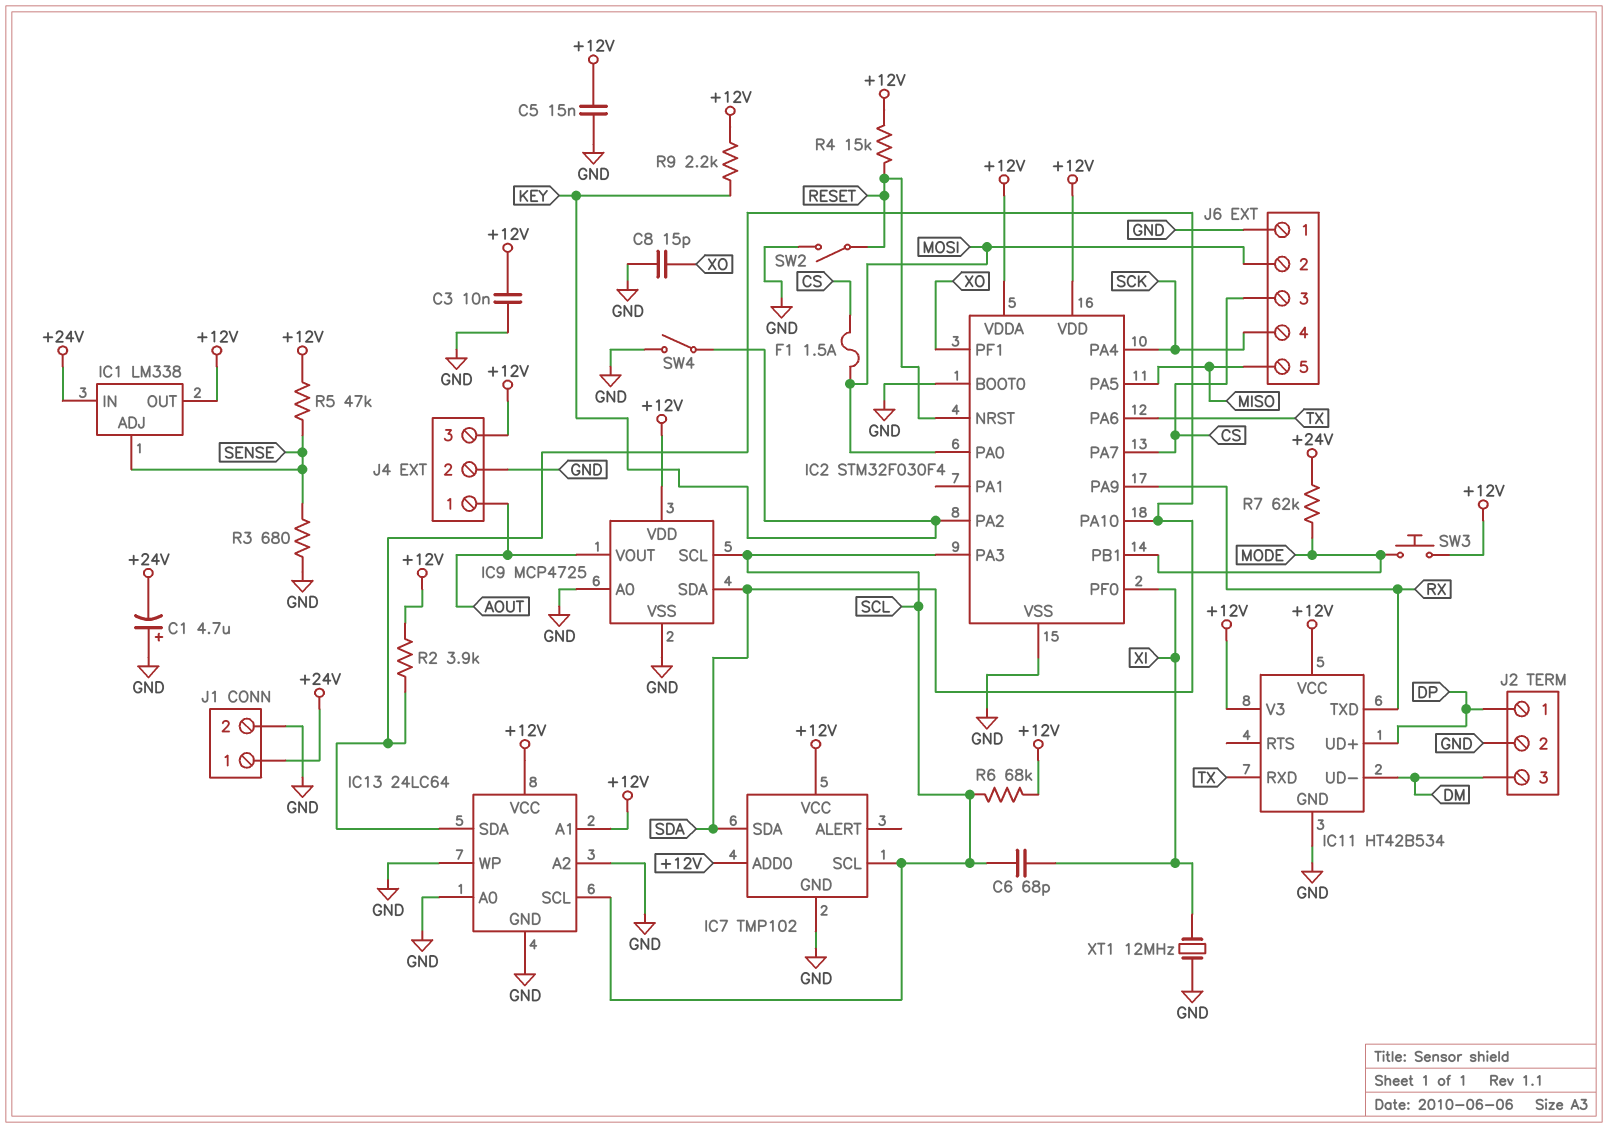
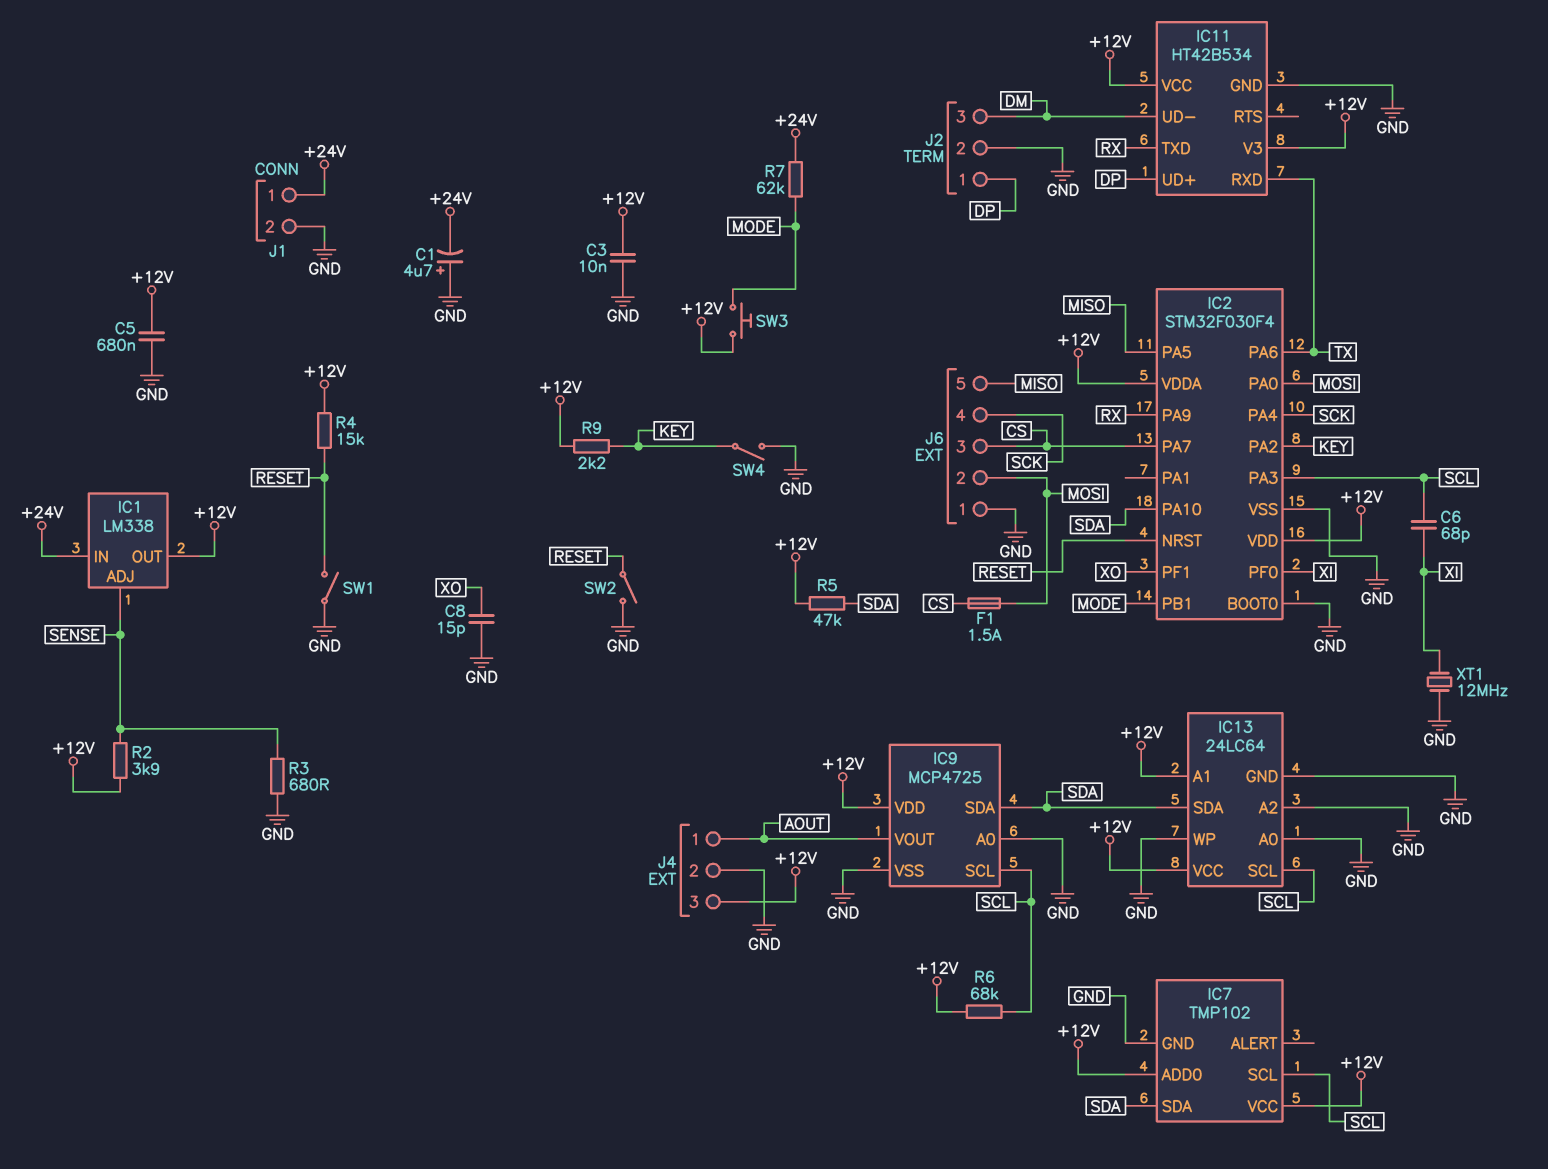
C5: 15nF (+12V, GND) -> 680nF (+12V, GND)
R2: 3.9k (+12V, SDA) -> 3.9k (+12V, SENSE)
R5: 47k (+12V, SENSE) -> 47k (+12V, SDA)
SW1: none -> switch (GND, RESET)

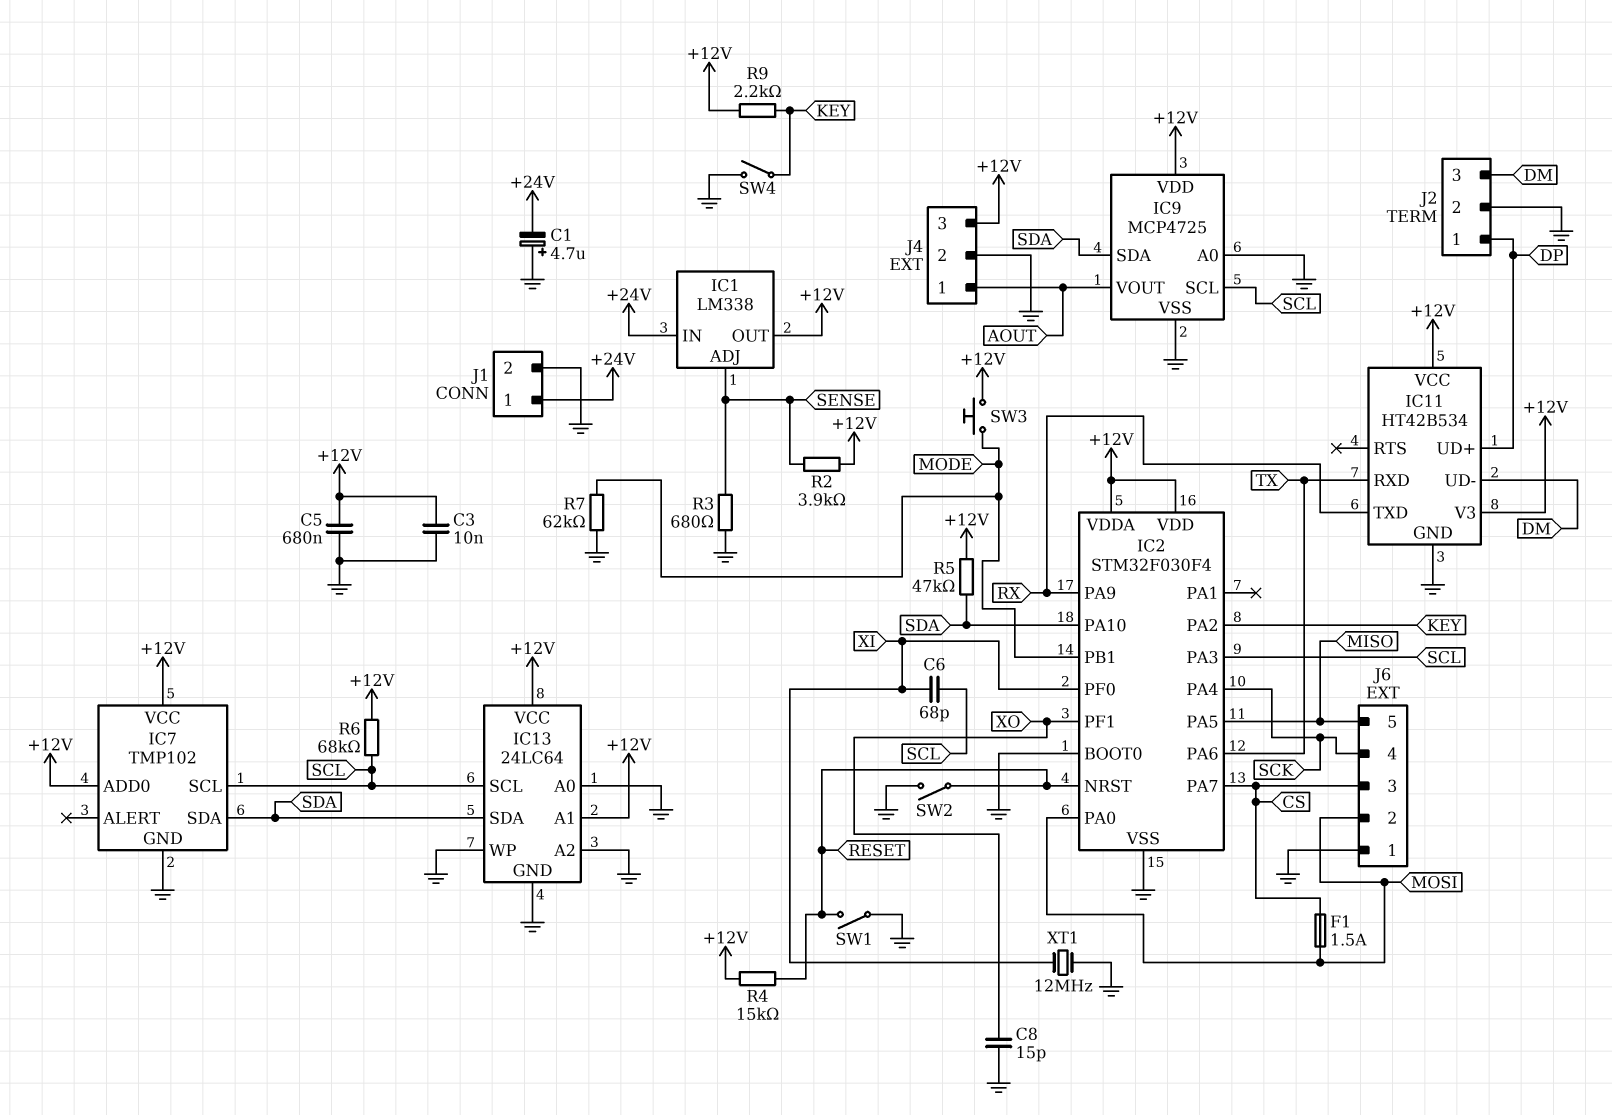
R7: 62k (+24V, MODE) -> 62k (GND, MODE)

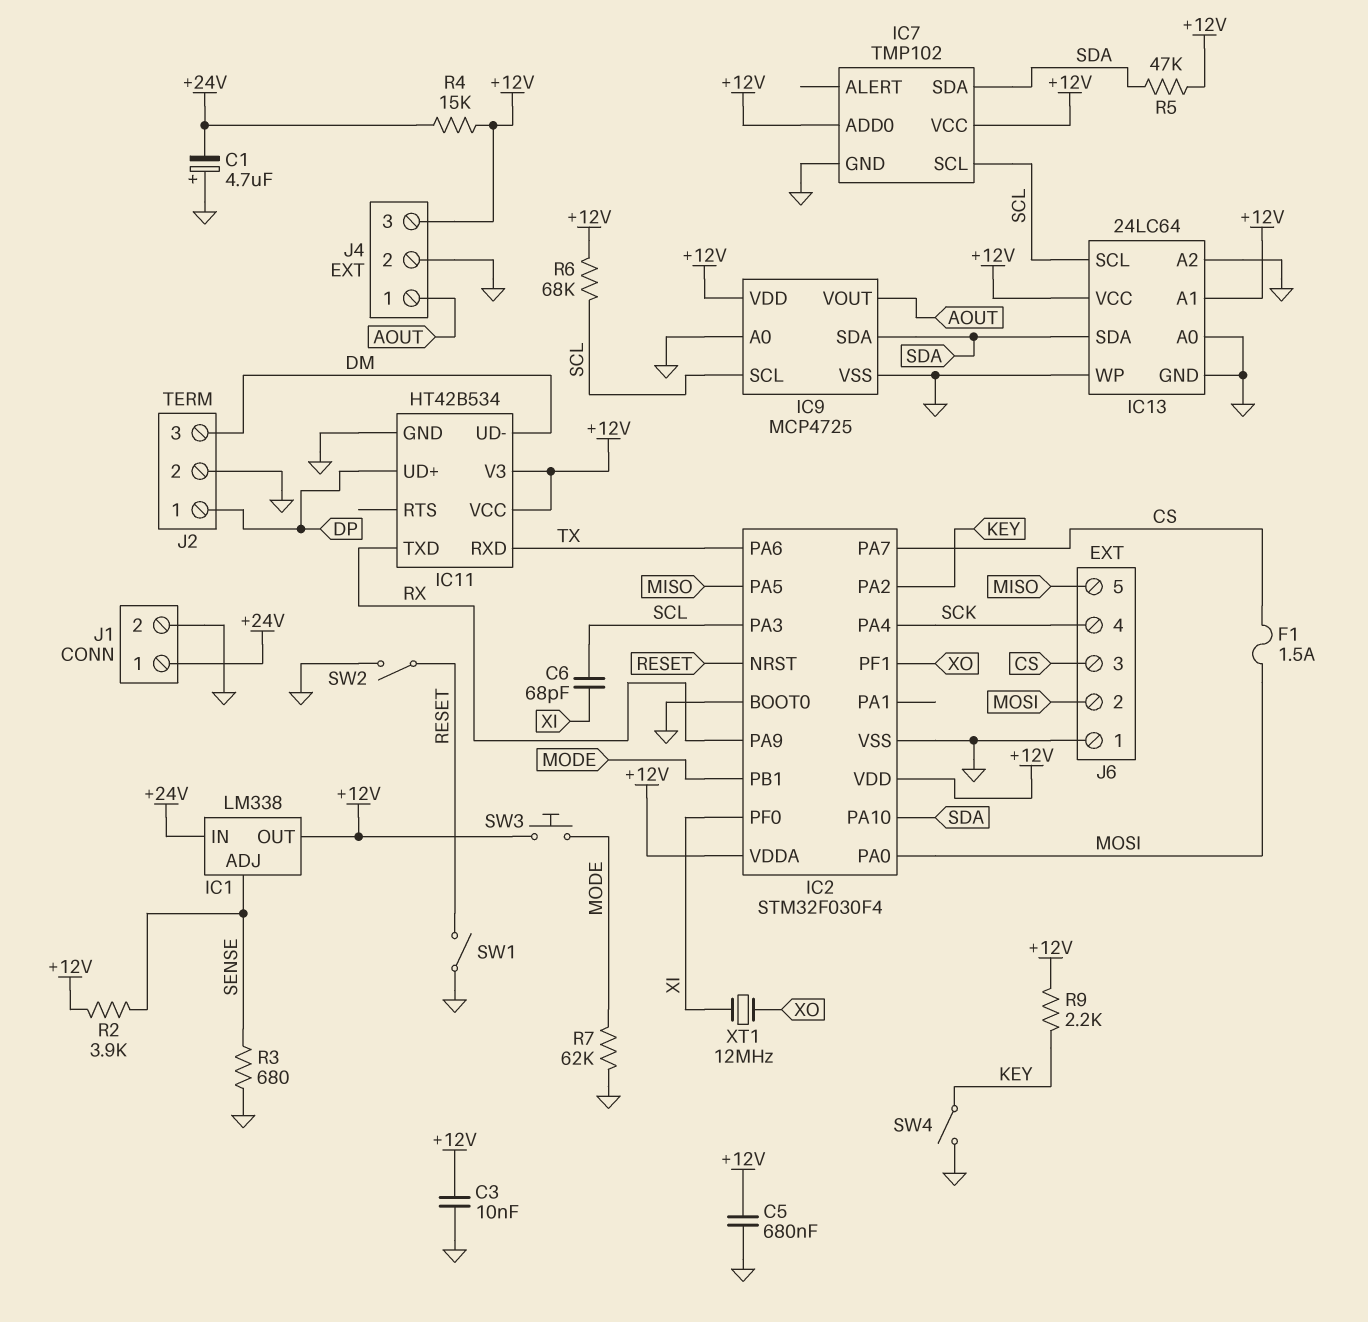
C8: 15pF (GND, XO) -> none
R4: 15k (+12V, RESET) -> 15k (+12V, +24V)
XT1: 12MHz (GND, XI) -> 12MHz (XI, XO)

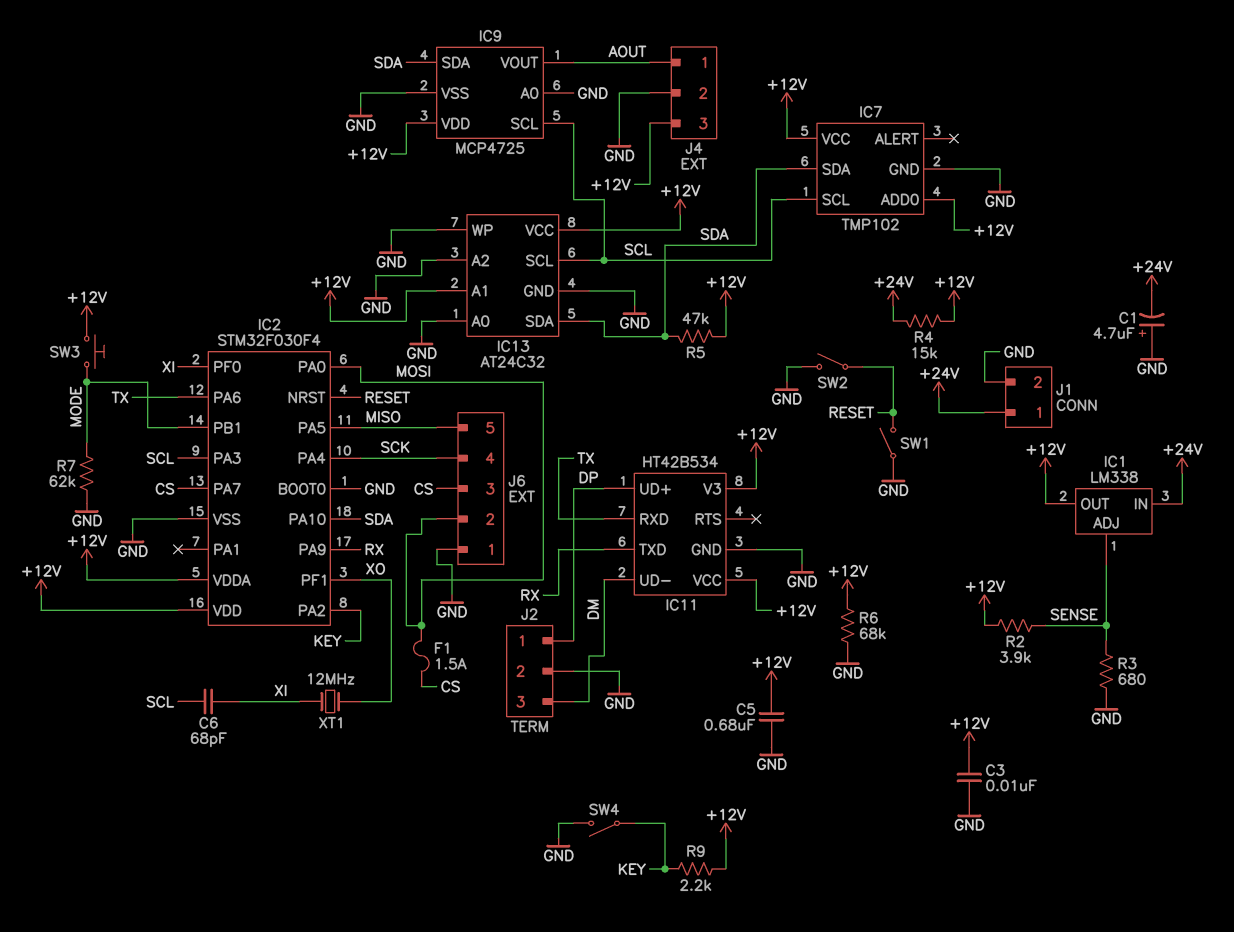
IC13: 24LC64 -> AT24C32
R6: 68k (+12V, SCL) -> 68k (+12V, GND)

